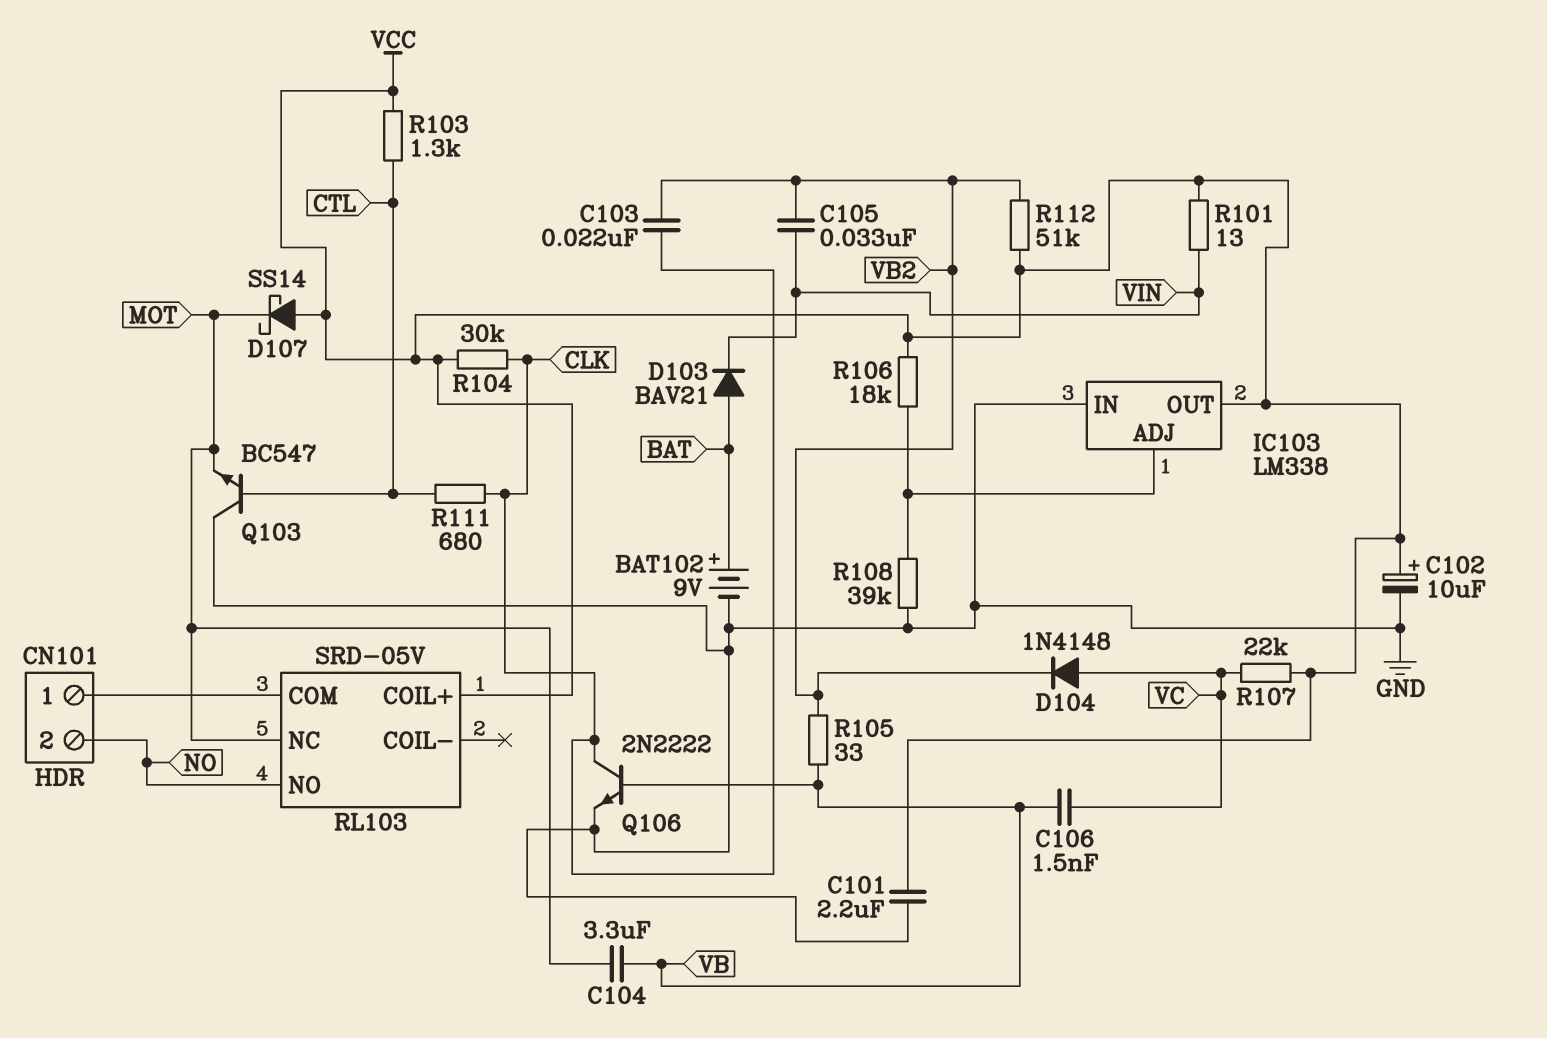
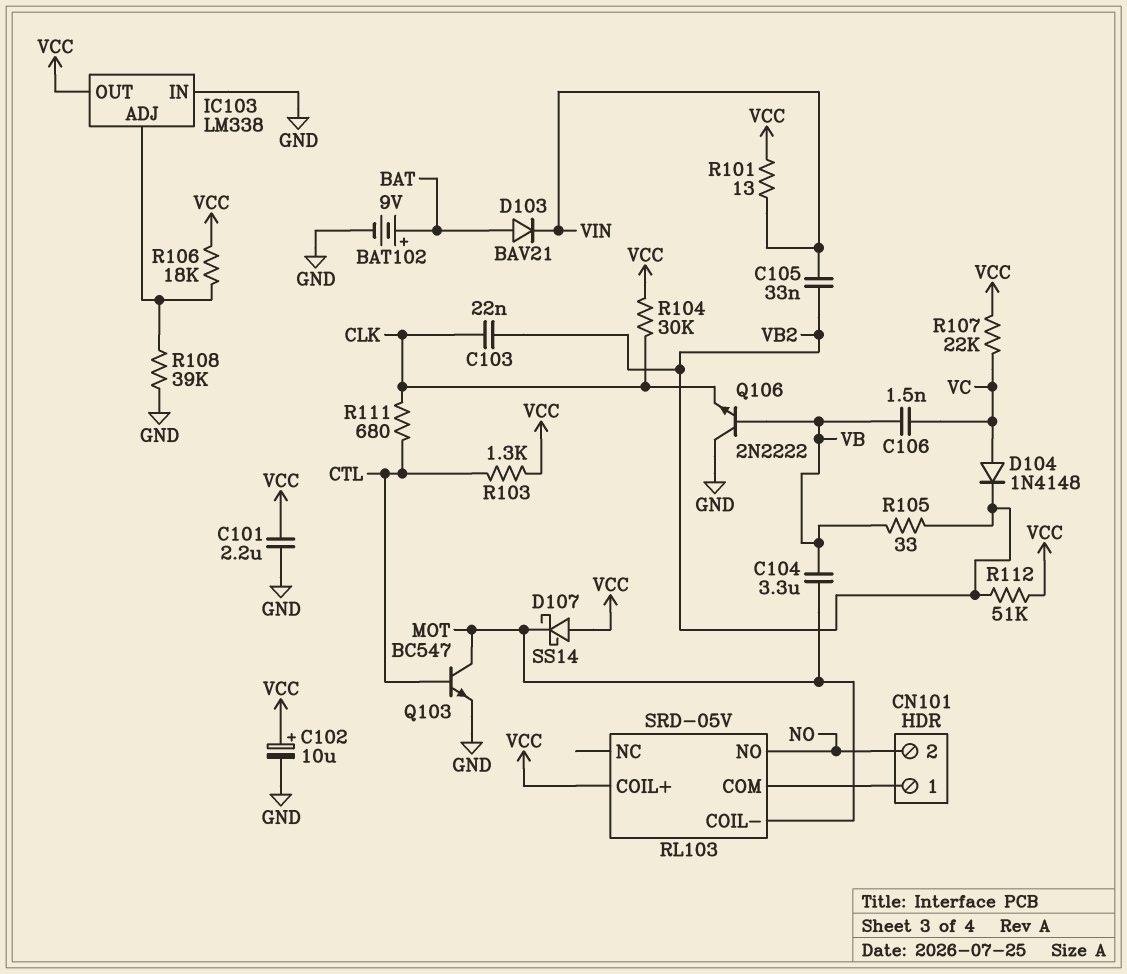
Q103: NPN BC547 (B CTL, C GND, E MOT) -> NPN BC547 (B CTL, C MOT, E GND)
Q106: NPN 2N2222 (B VB, C CLK, E GND) -> NPN 2N2222 (B VB, C GND, E CLK)
RL103 pin COIL-: none -> MOT
RL103 pin NC: MOT -> none

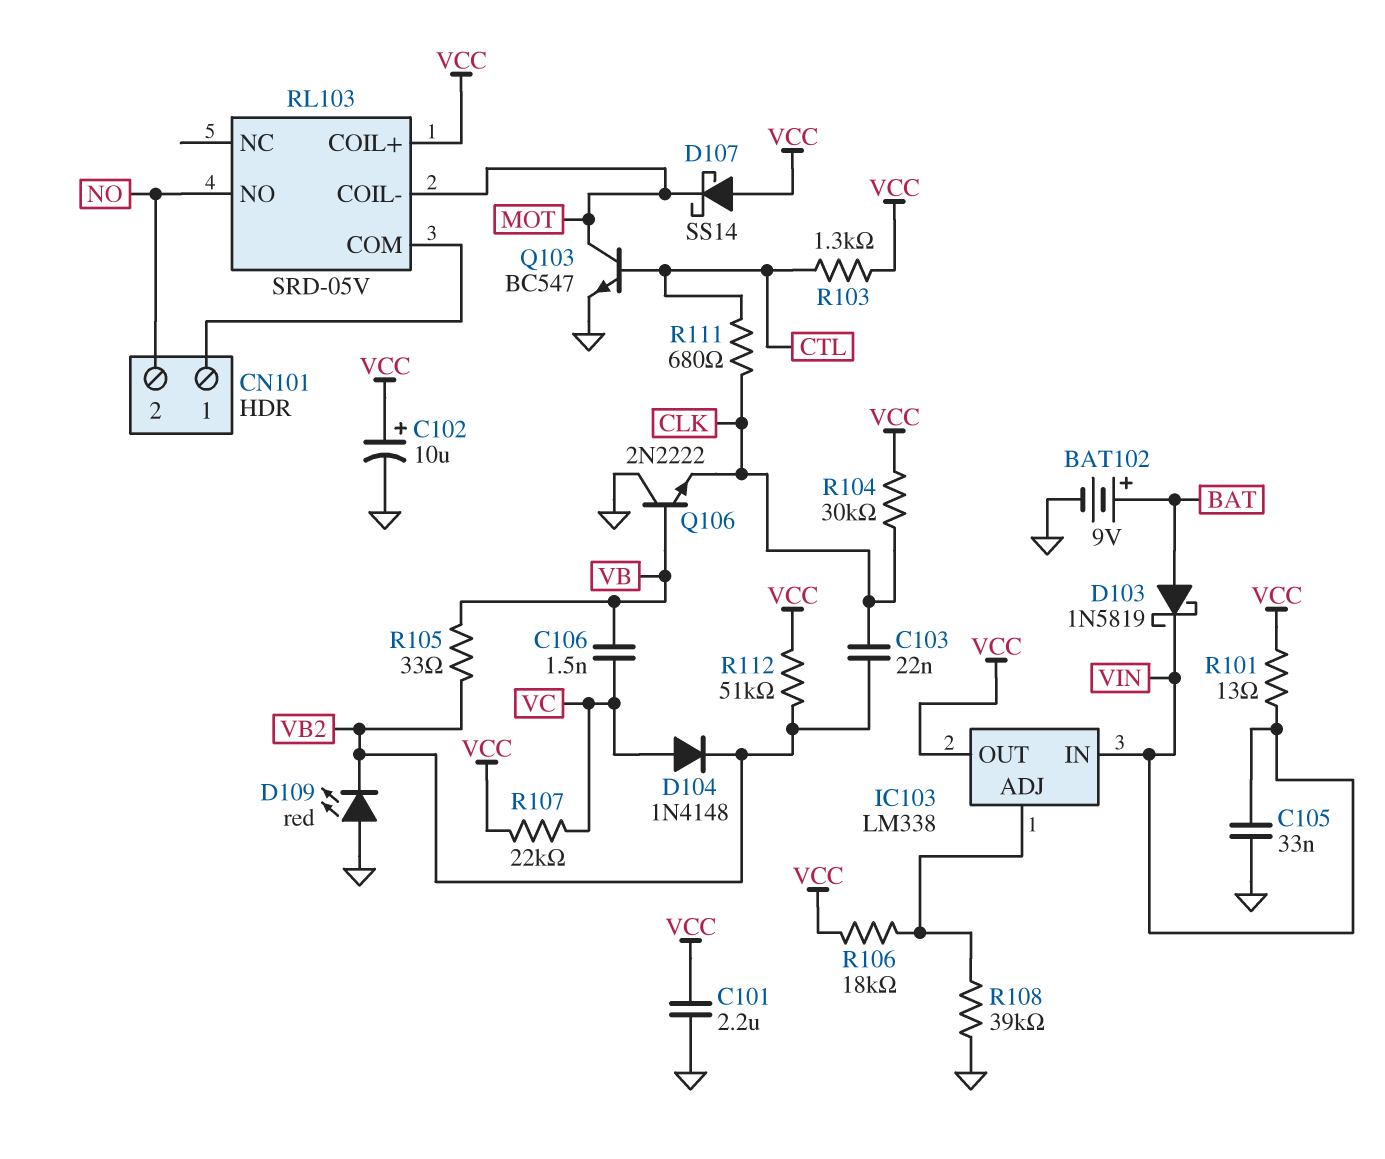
C104: 3.3uF (MOT, VB) -> none
C105: 33nF (VB2, VIN) -> 33nF (GND, VIN)
D103: diode BAV21 (A BAT, K VIN) -> schottky 1N5819 (A BAT, K VIN)
D109: none -> LED red (A GND, K VB2)
IC103 pin IN: GND -> VIN

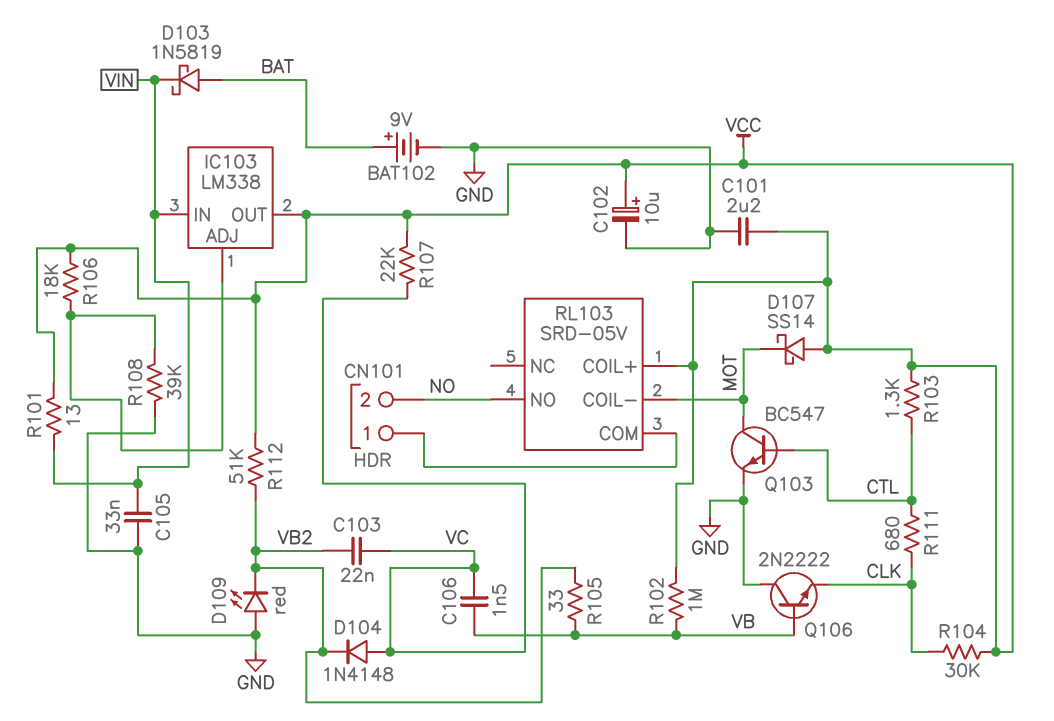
C103: 22nF (CLK, VB2) -> 22nF (VB2, VC)
R102: none -> 1M (VB, VCC)

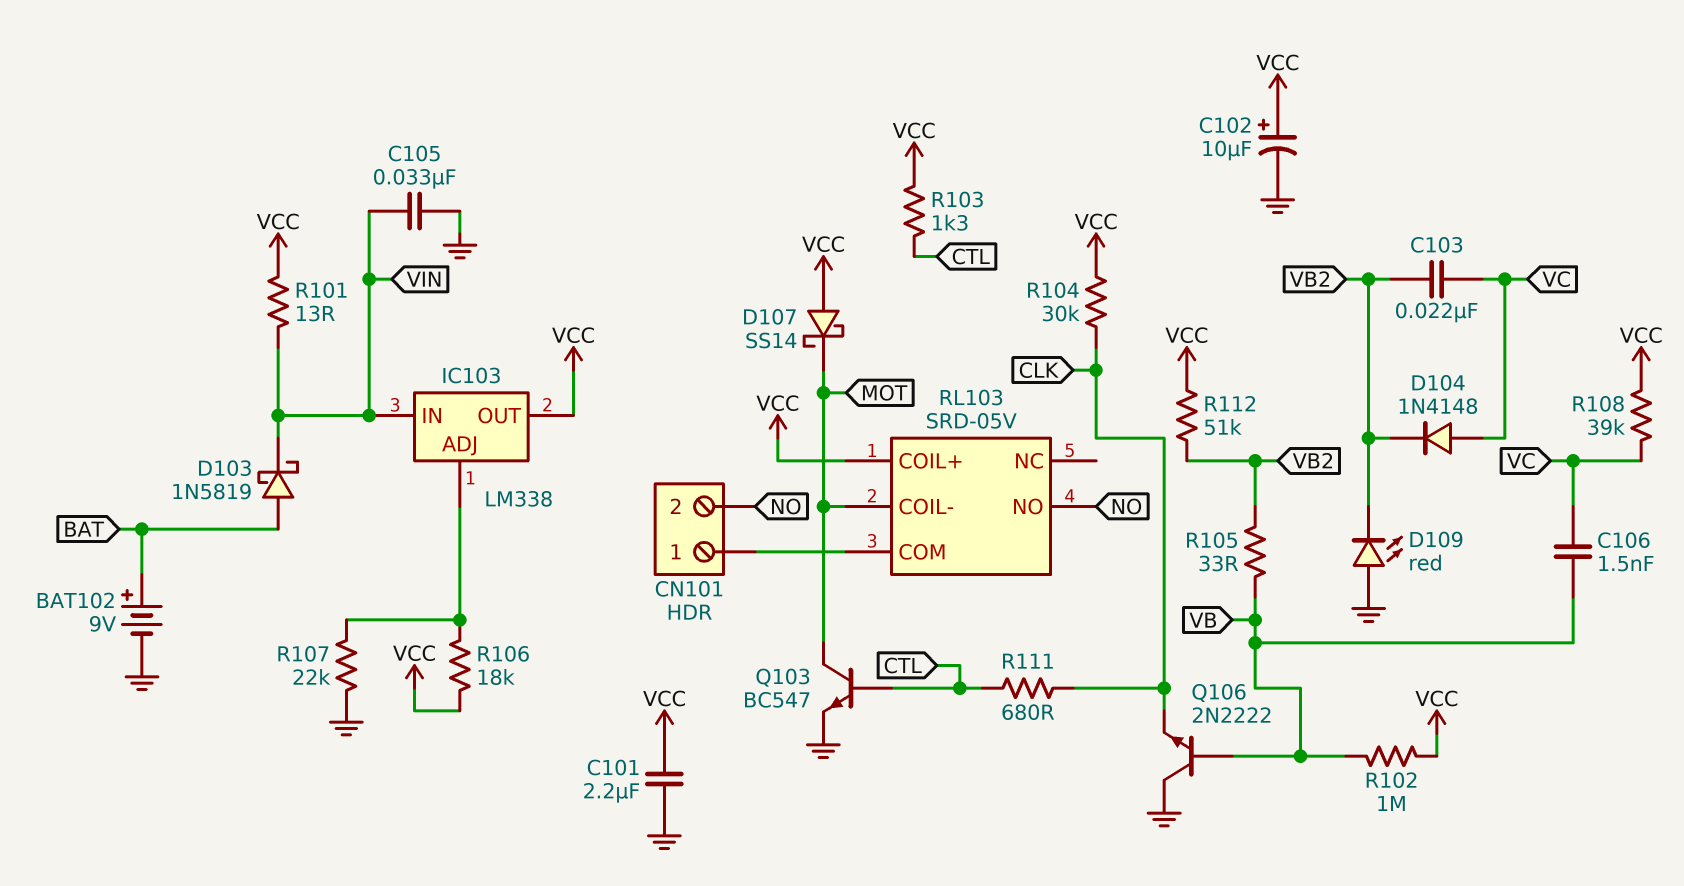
R107: 22k (VC, VCC) -> 22k (GND, IC103/ADJ)
R108: 39k (GND, IC103/ADJ) -> 39k (VC, VCC)

